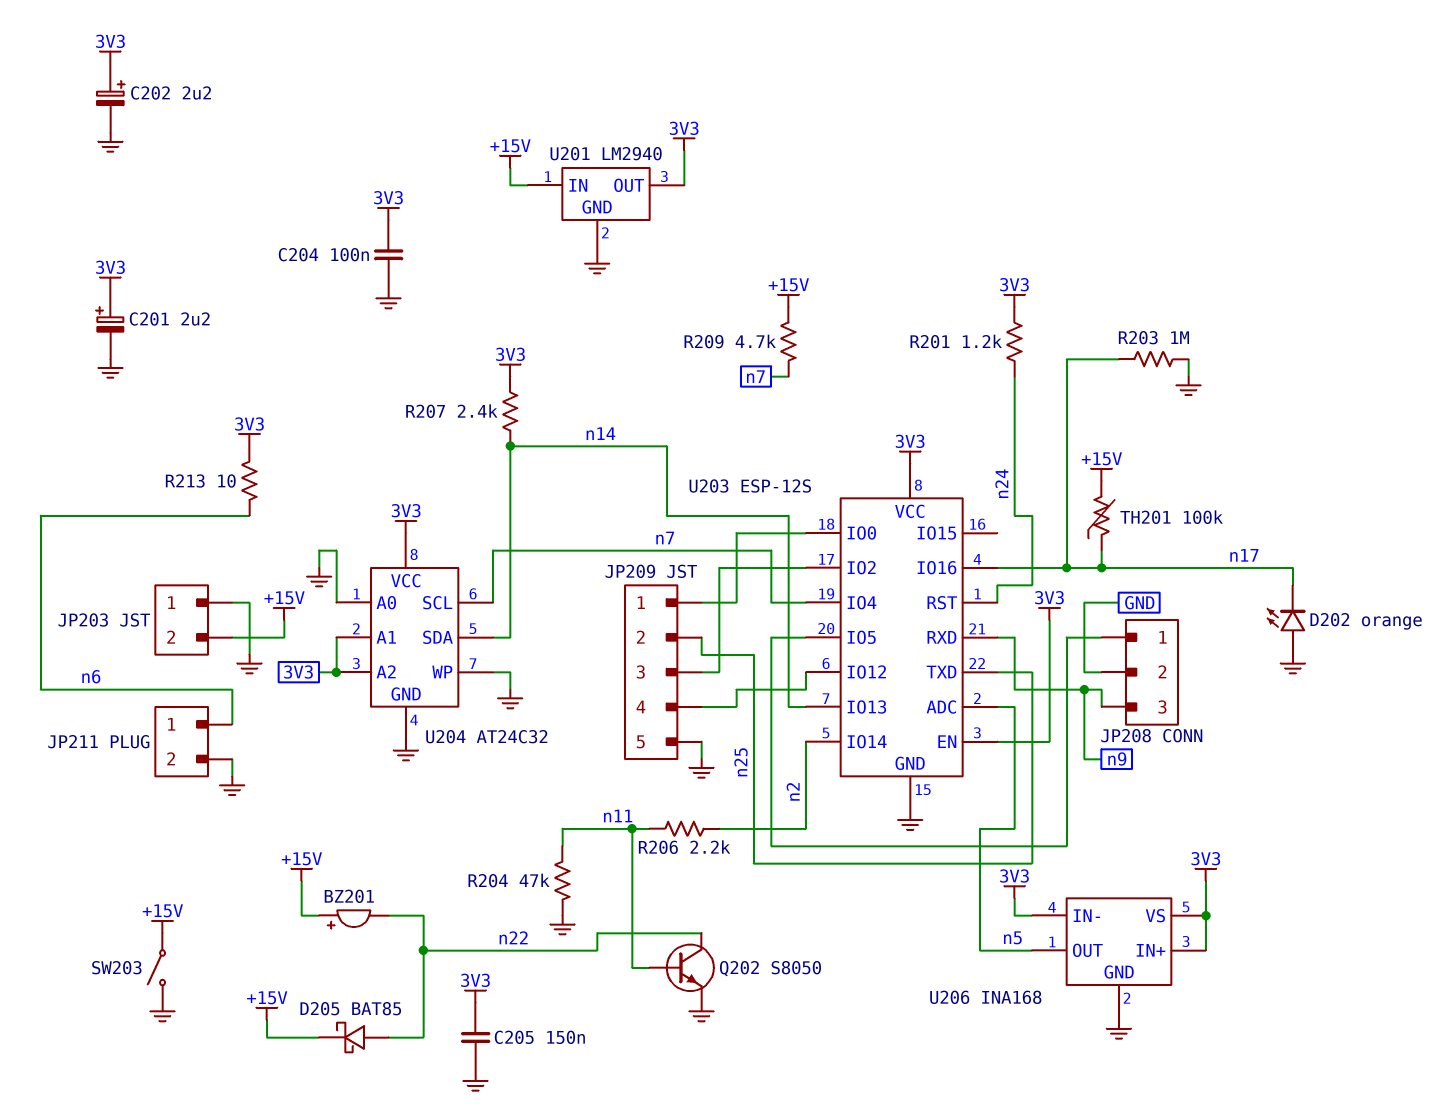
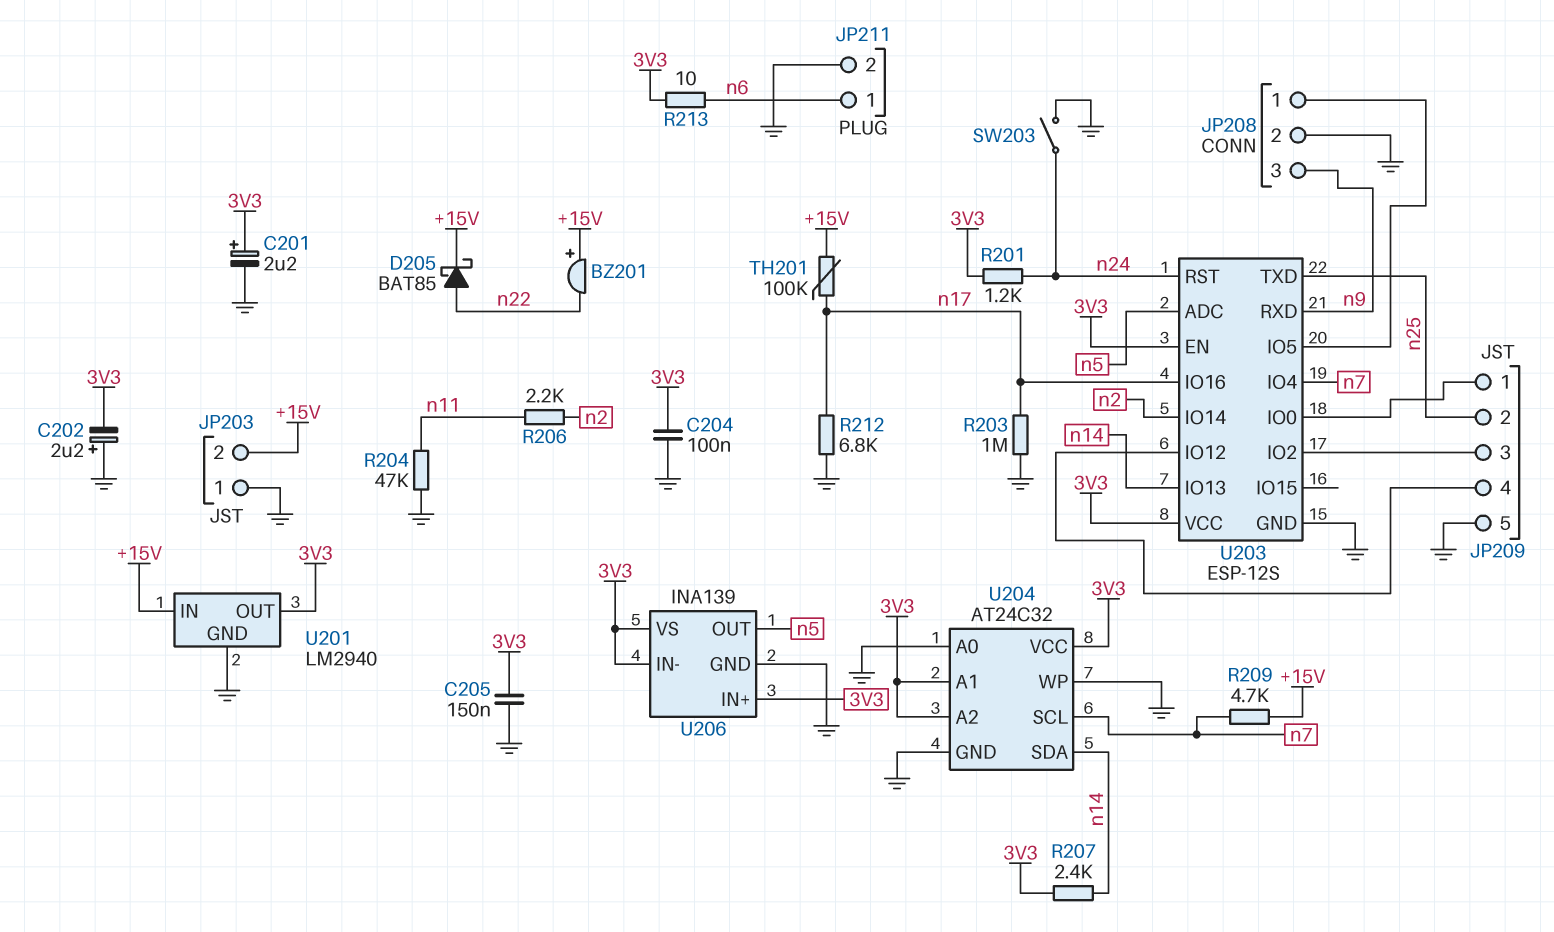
C202: 2.2uF (plus 3V3, minus GND) -> 2.2uF (plus GND, minus 3V3)
D202: LED orange (A GND, K n17) -> none
Q202: NPN S8050 (B n11, C n22, E GND) -> none
R212: none -> 6.8k (GND, n17)
SW203: switch (+15V, GND) -> switch (GND, n24)
U206: INA168 -> INA139

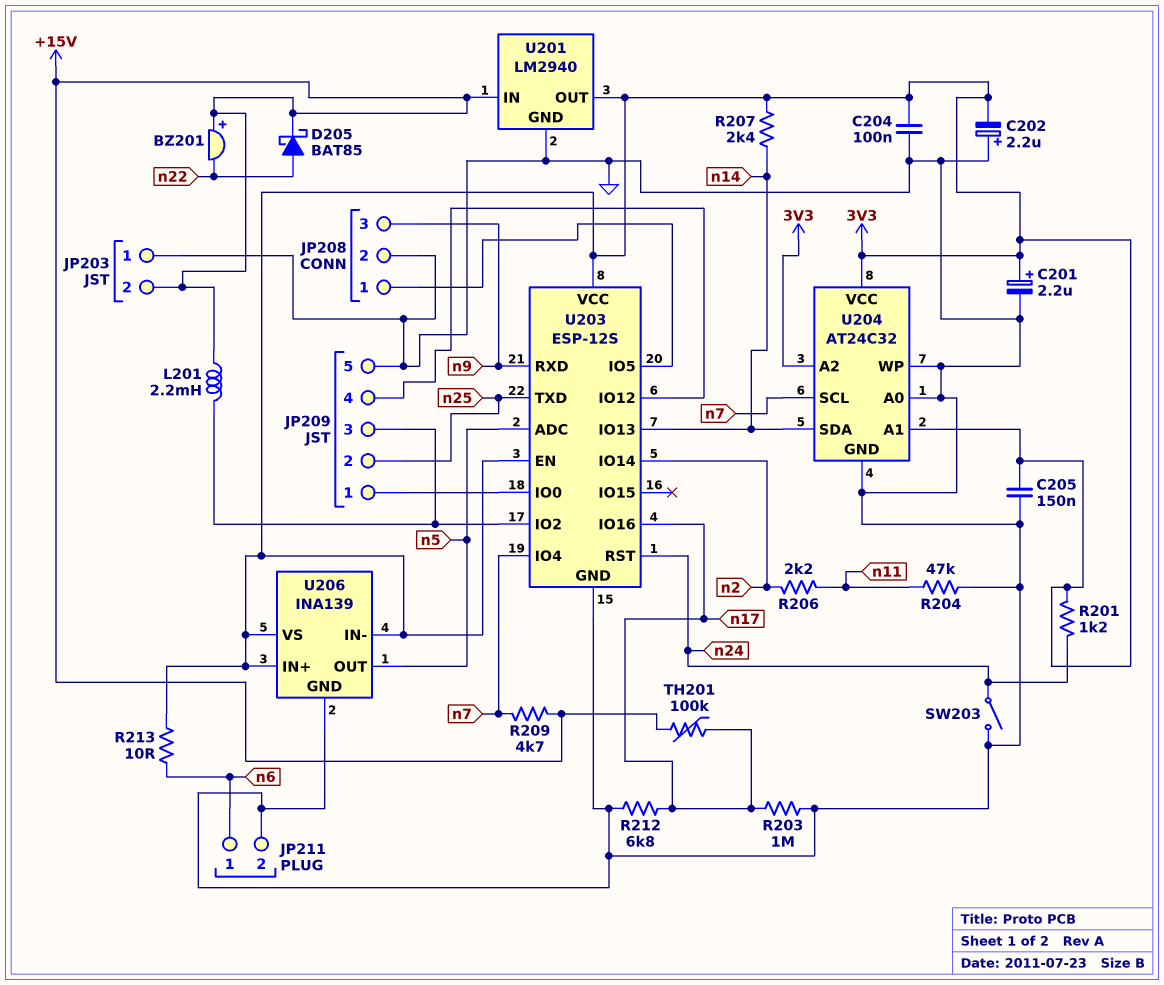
L201: none -> 2.2mH (+15V, JP209/3)

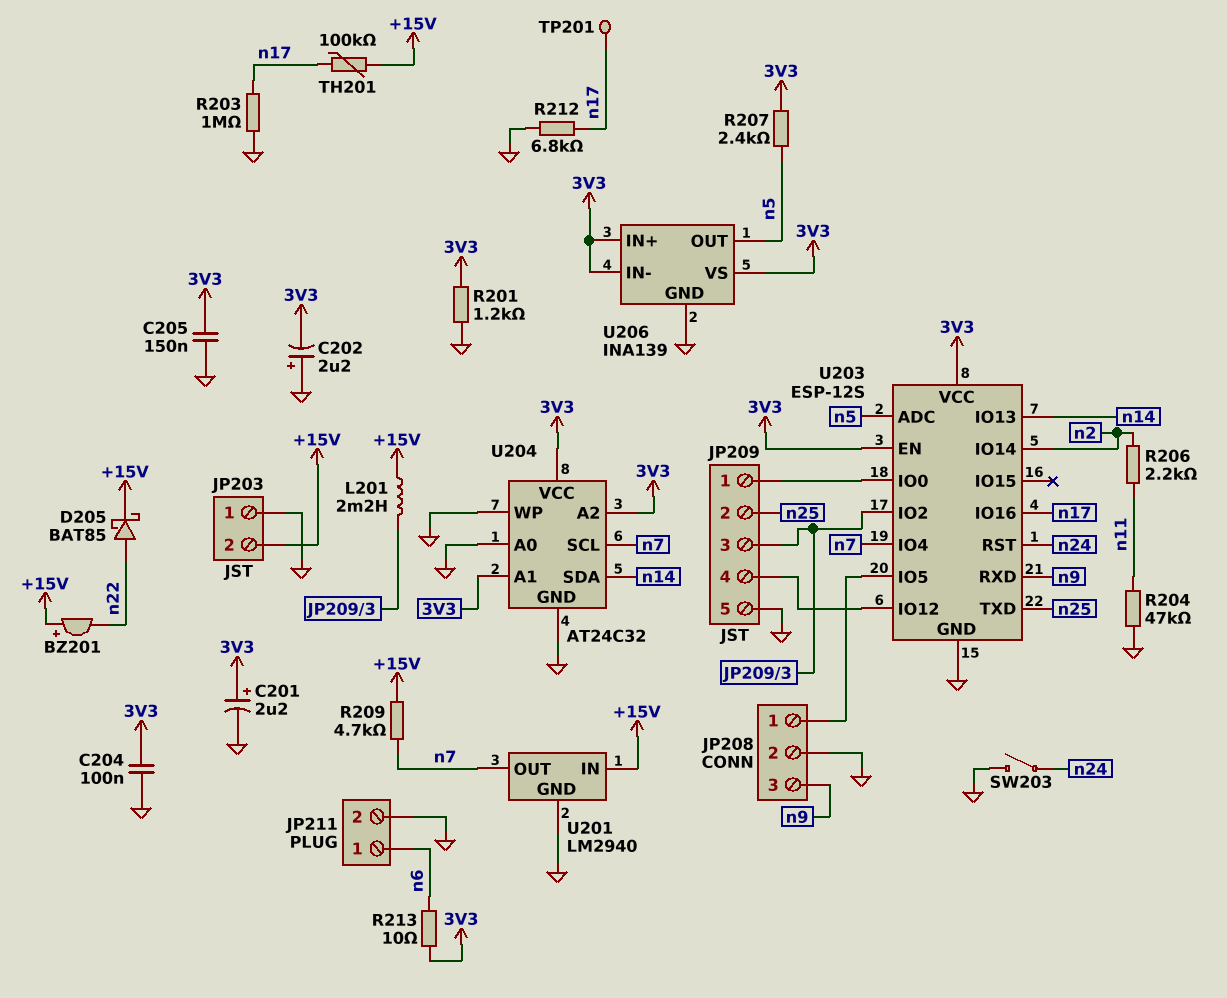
R201: 1.2k (3V3, n24) -> 1.2k (3V3, GND)
R207: 2.4k (3V3, n14) -> 2.4k (3V3, n5)
TP201: none -> test point (n17)
U201 pin OUT: 3V3 -> n7

